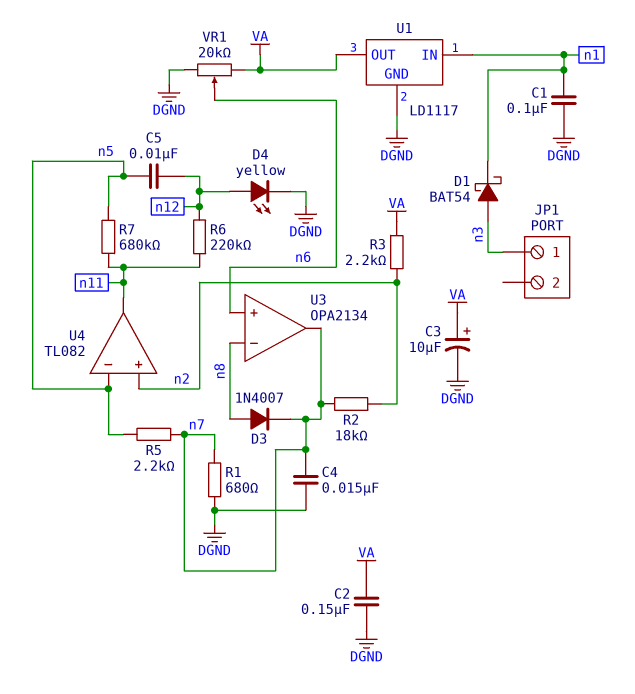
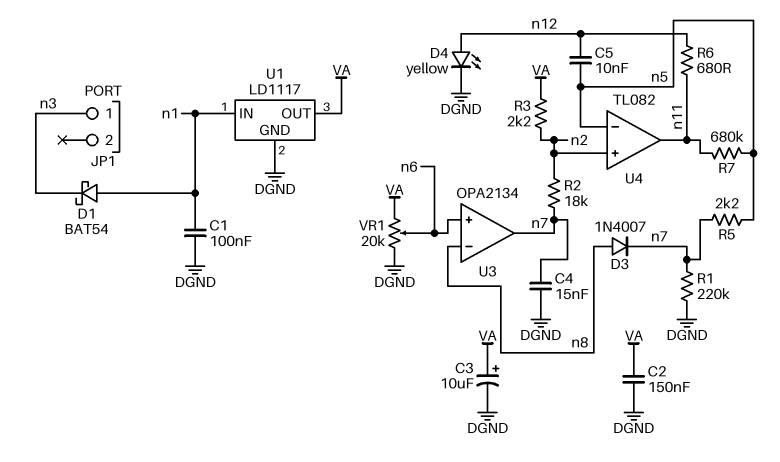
D1: schottky BAT54 (A n3, K n1) -> schottky BAT54 (A n1, K n3)
R1: 680 (DGND, n7) -> 220k (DGND, n7)
R6: 220k (n11, n12) -> 680 (n11, n12)

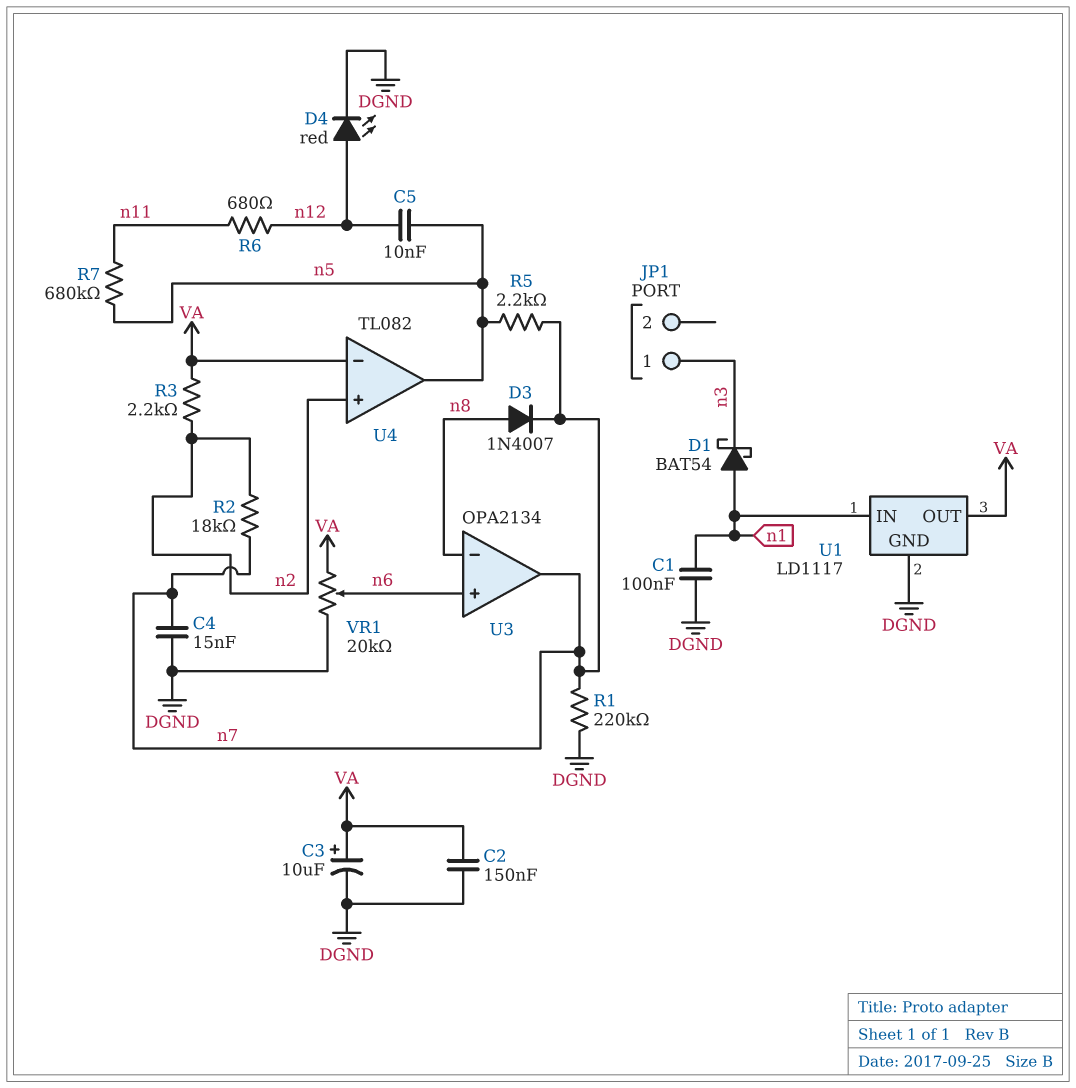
D4: LED yellow (A n12, K DGND) -> LED red (A n12, K DGND)
U4 pin in-: n5 -> VA
U4 pin out: n11 -> n5

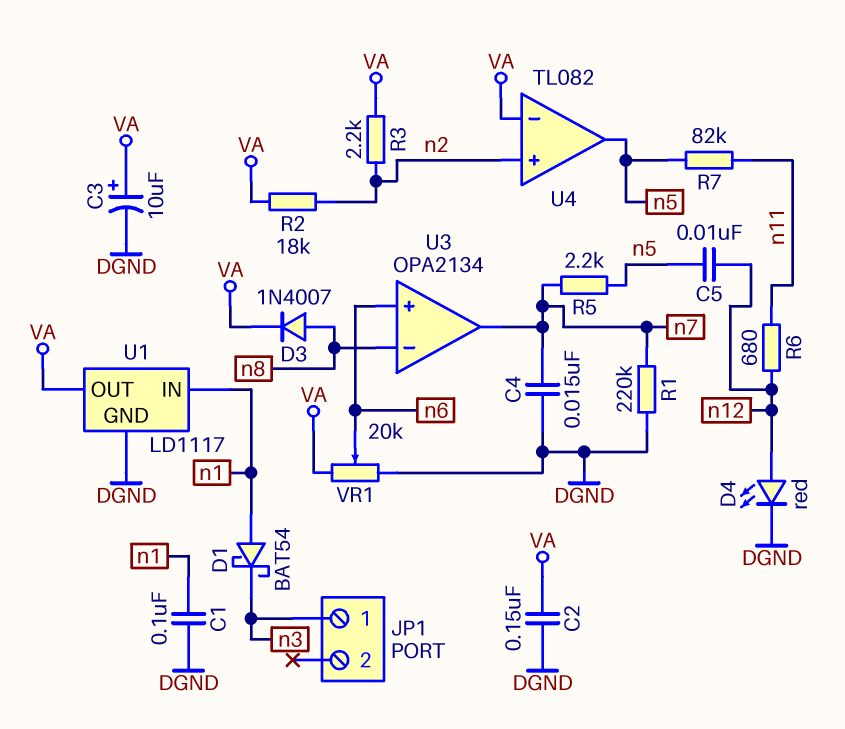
D3: diode 1N4007 (A n8, K n7) -> diode 1N4007 (A n8, K VA)
R2: 18k (n2, n7) -> 18k (VA, n2)
R7: 680k (n5, n11) -> 82k (n5, n11)

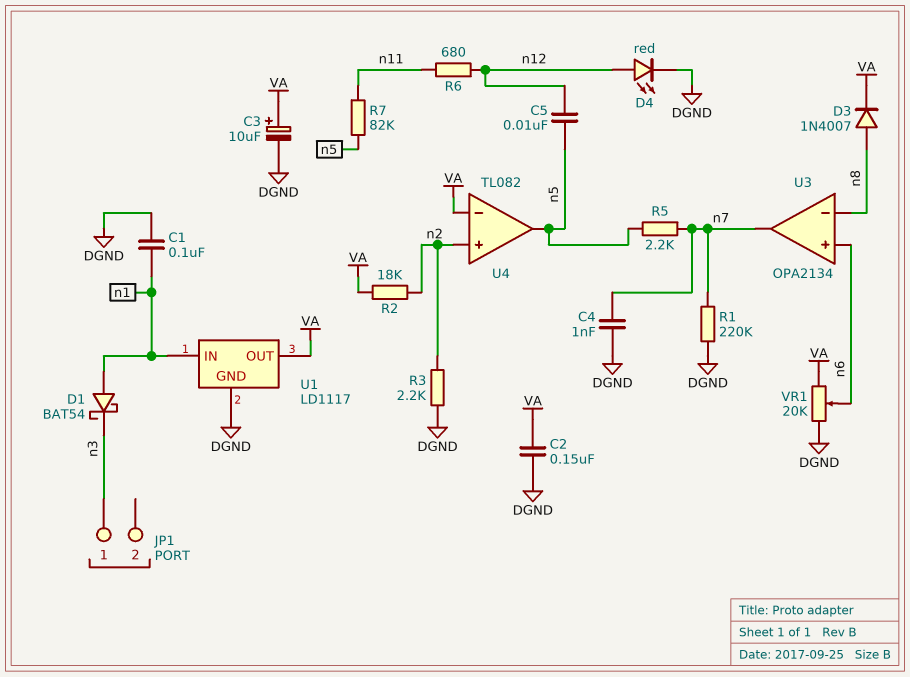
C4: 15nF (DGND, n7) -> 1nF (DGND, n7)
R3: 2.2k (VA, n2) -> 2.2k (DGND, n2)

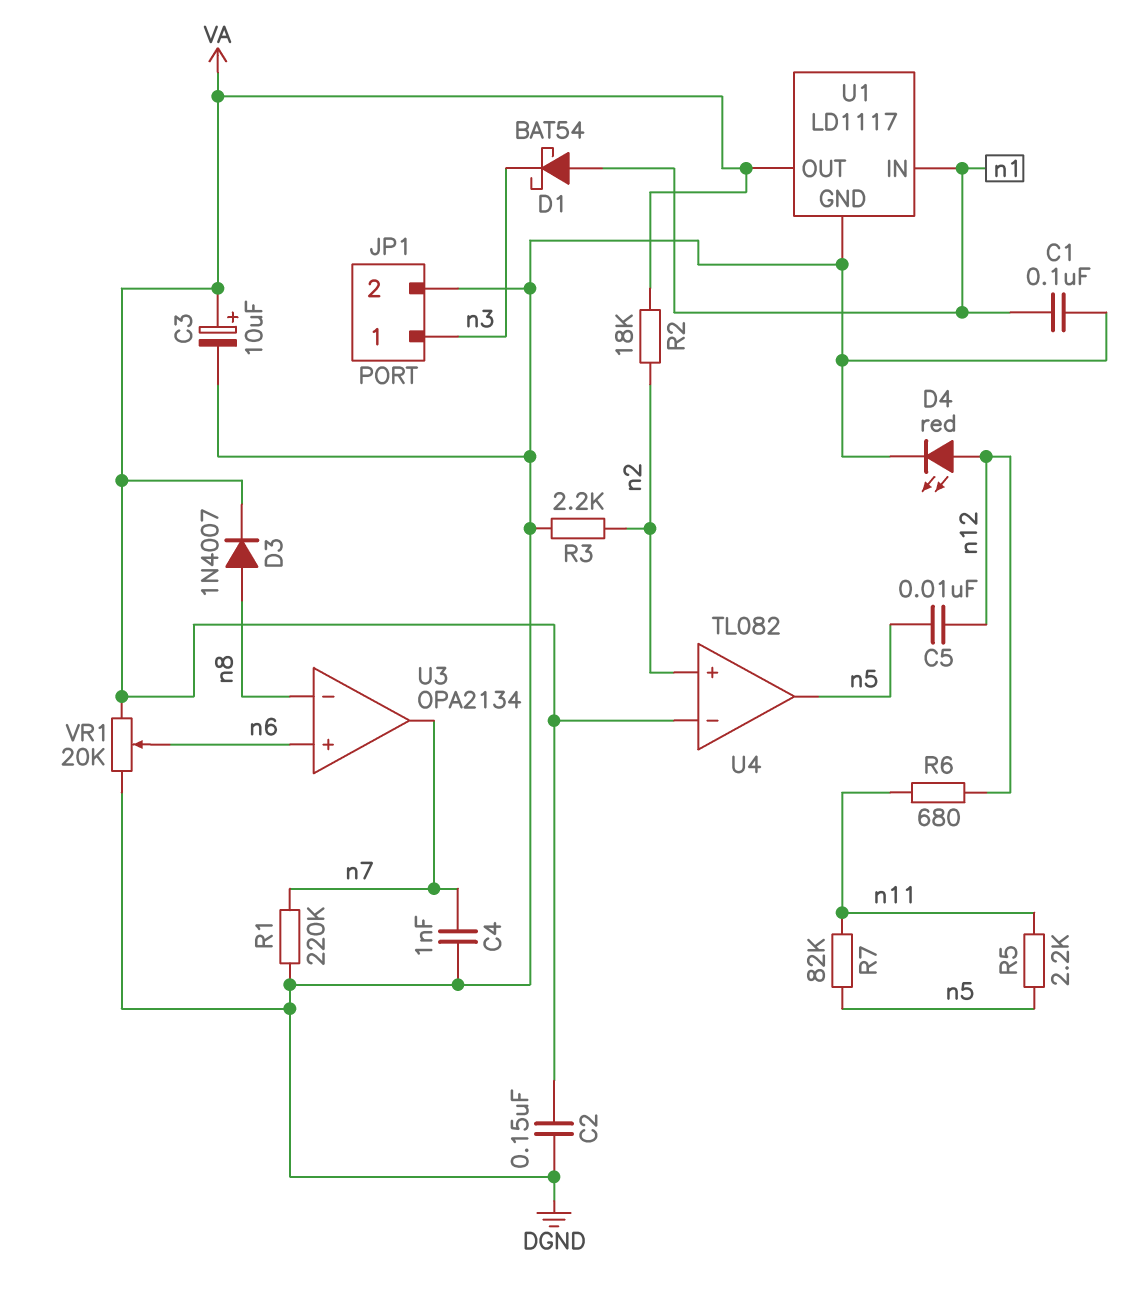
JP1 pin 2: none -> DGND
R5: 2.2k (n5, n7) -> 2.2k (n5, n11)

